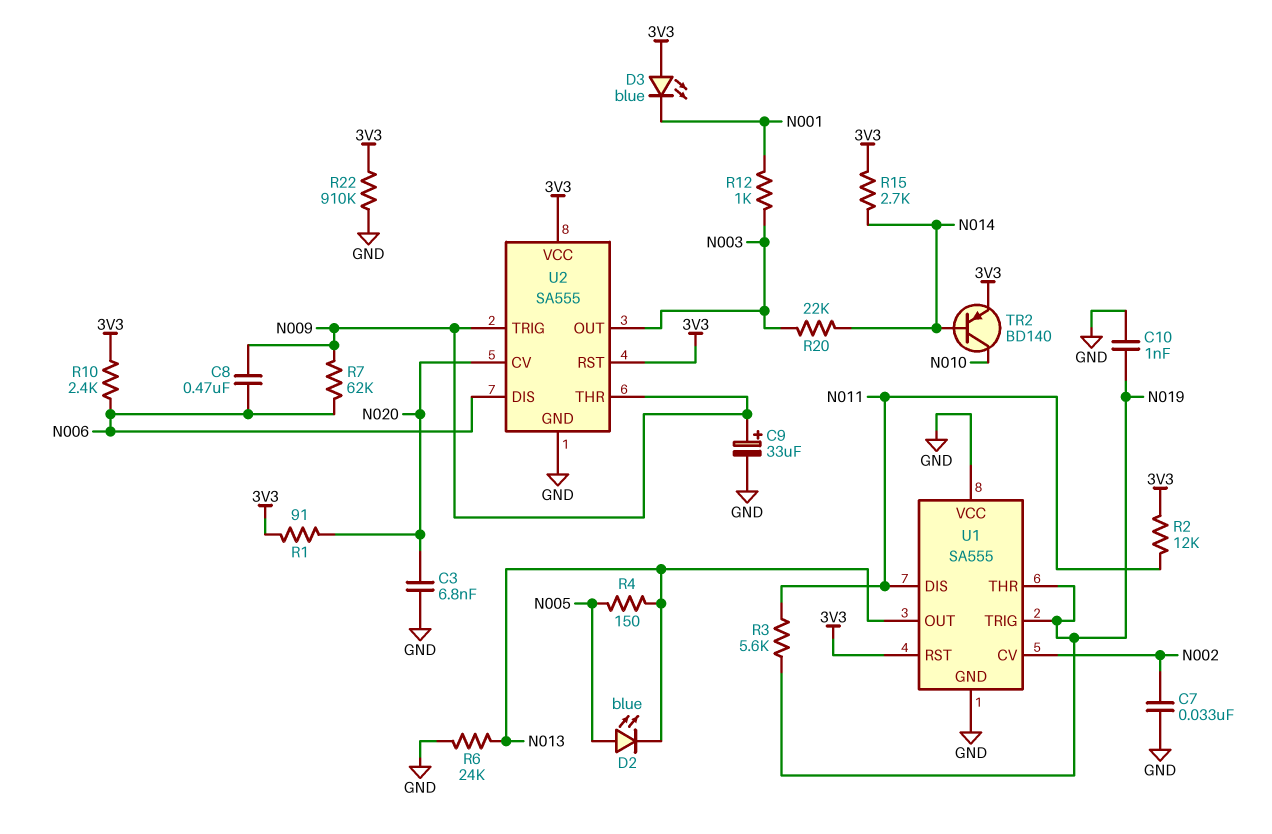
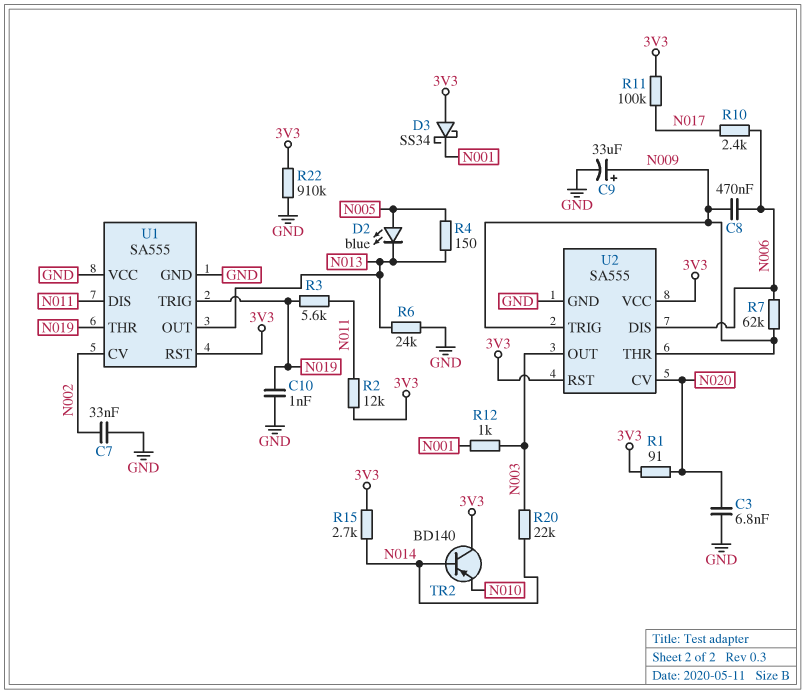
D3: LED blue (A 3V3, K N001) -> schottky SS34 (A 3V3, K N001)
R10: 2.4k (3V3, N006) -> 2.4k (N006, N017)
R11: none -> 100k (3V3, N017)
TR2: PNP BD140 (B N014, C N010, E 3V3) -> PNP BD140 (B N014, C 3V3, E N010)

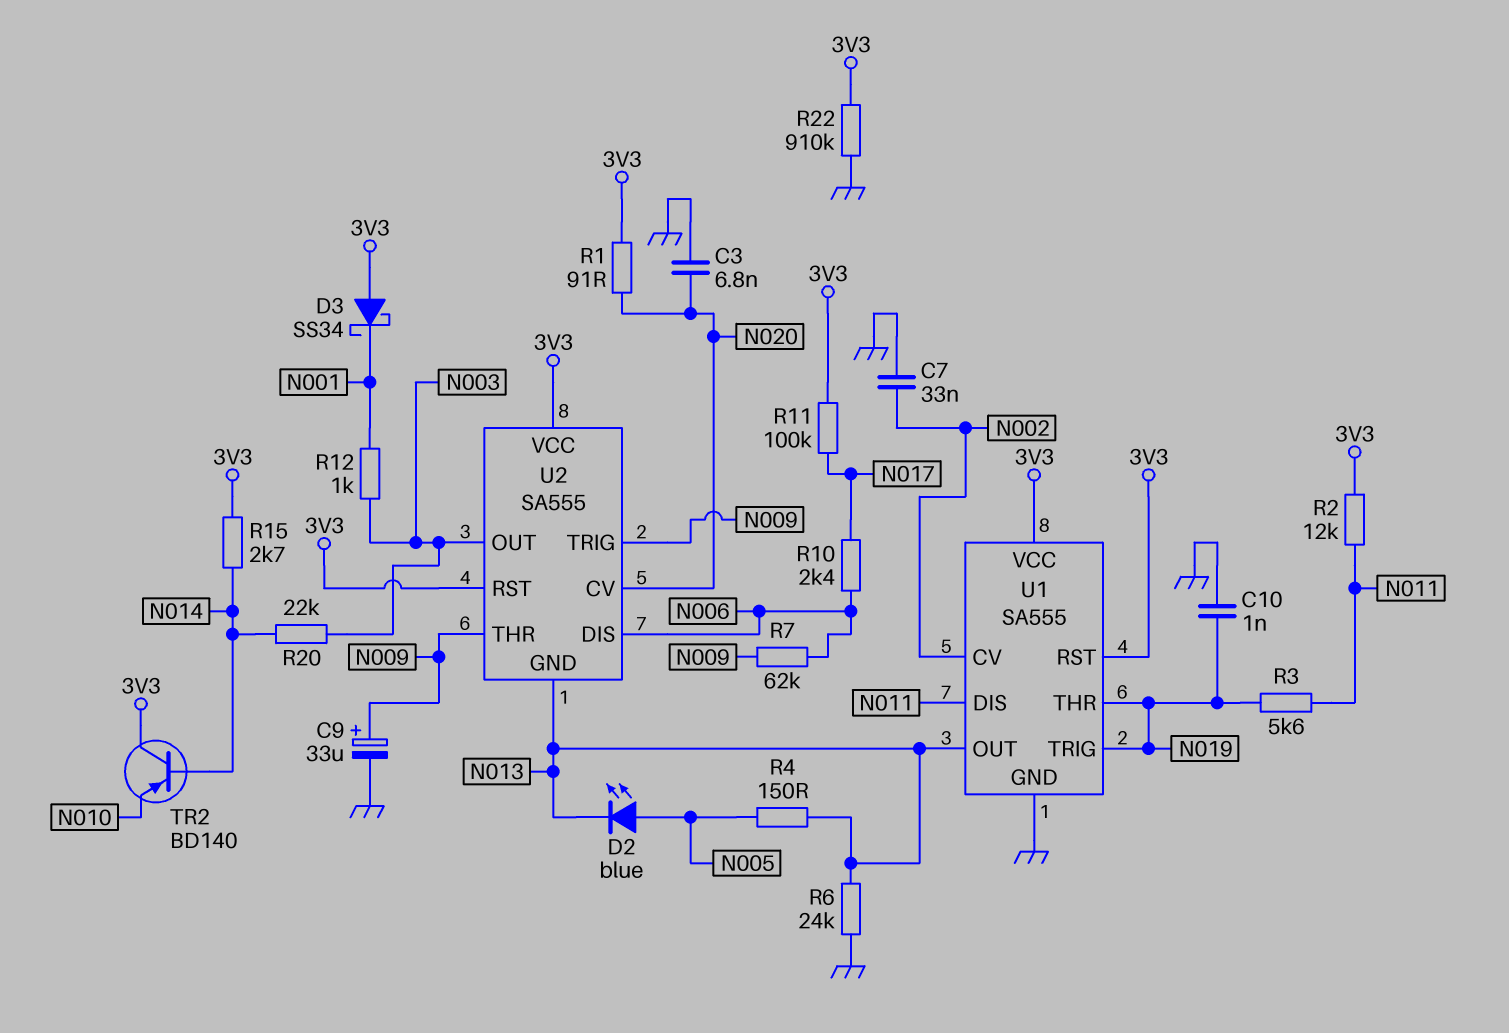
C8: 470nF (N006, N009) -> none
U1 pin VCC: GND -> 3V3
U2 pin GND: GND -> N013

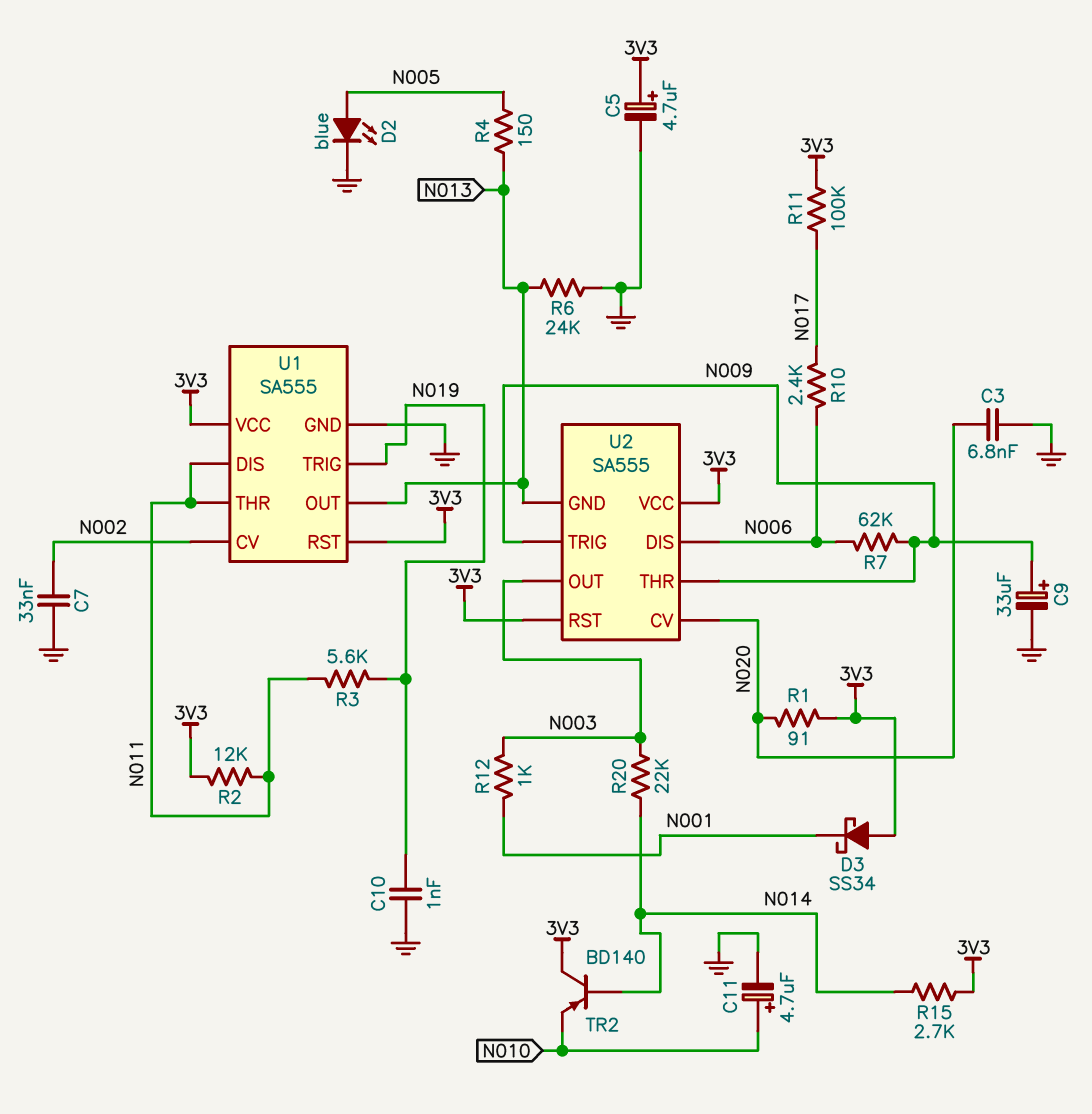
C5: none -> 4.7uF (plus 3V3, minus GND)
C11: none -> 4.7uF (plus N010, minus GND)
D2: LED blue (A N005, K N013) -> LED blue (A N005, K GND)
R22: 910k (3V3, GND) -> none
U1 pin THR: N019 -> N011

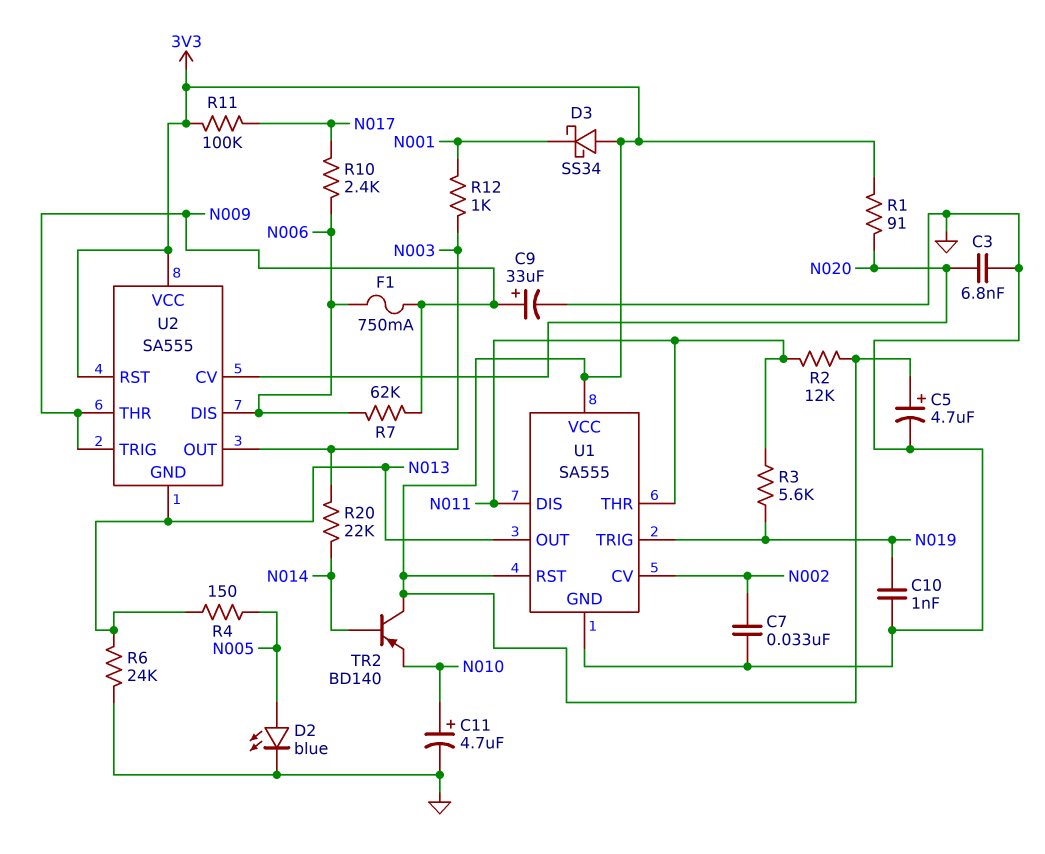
F1: none -> 750mA (N006, N009)
R15: 2.7k (3V3, N014) -> none

